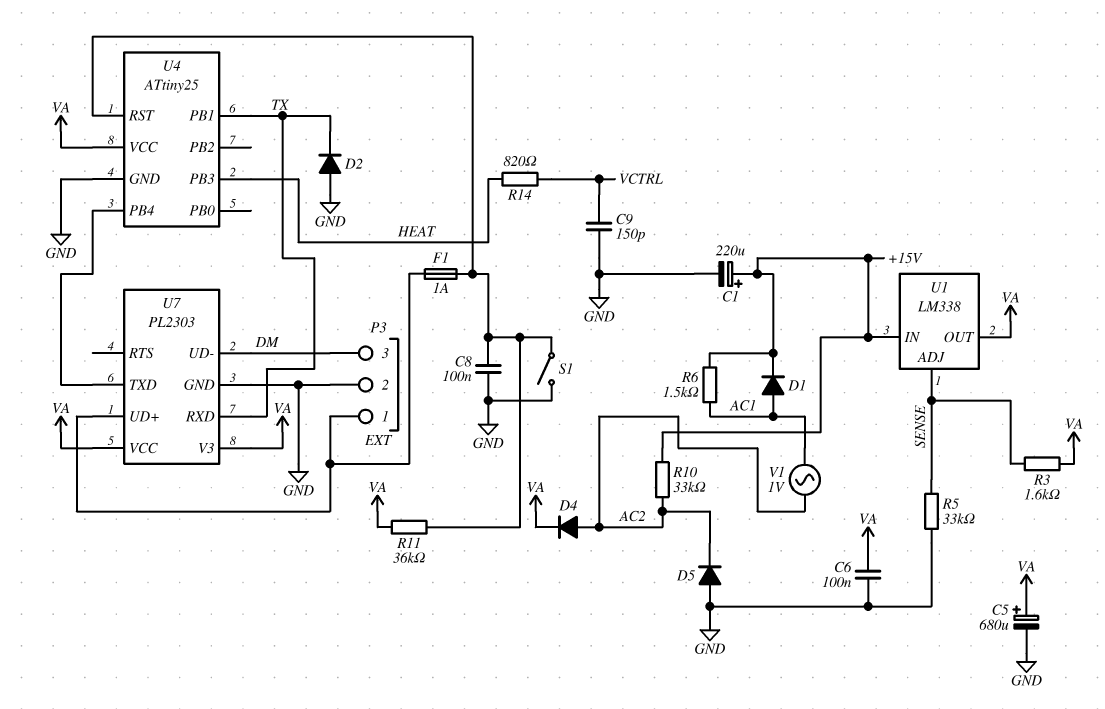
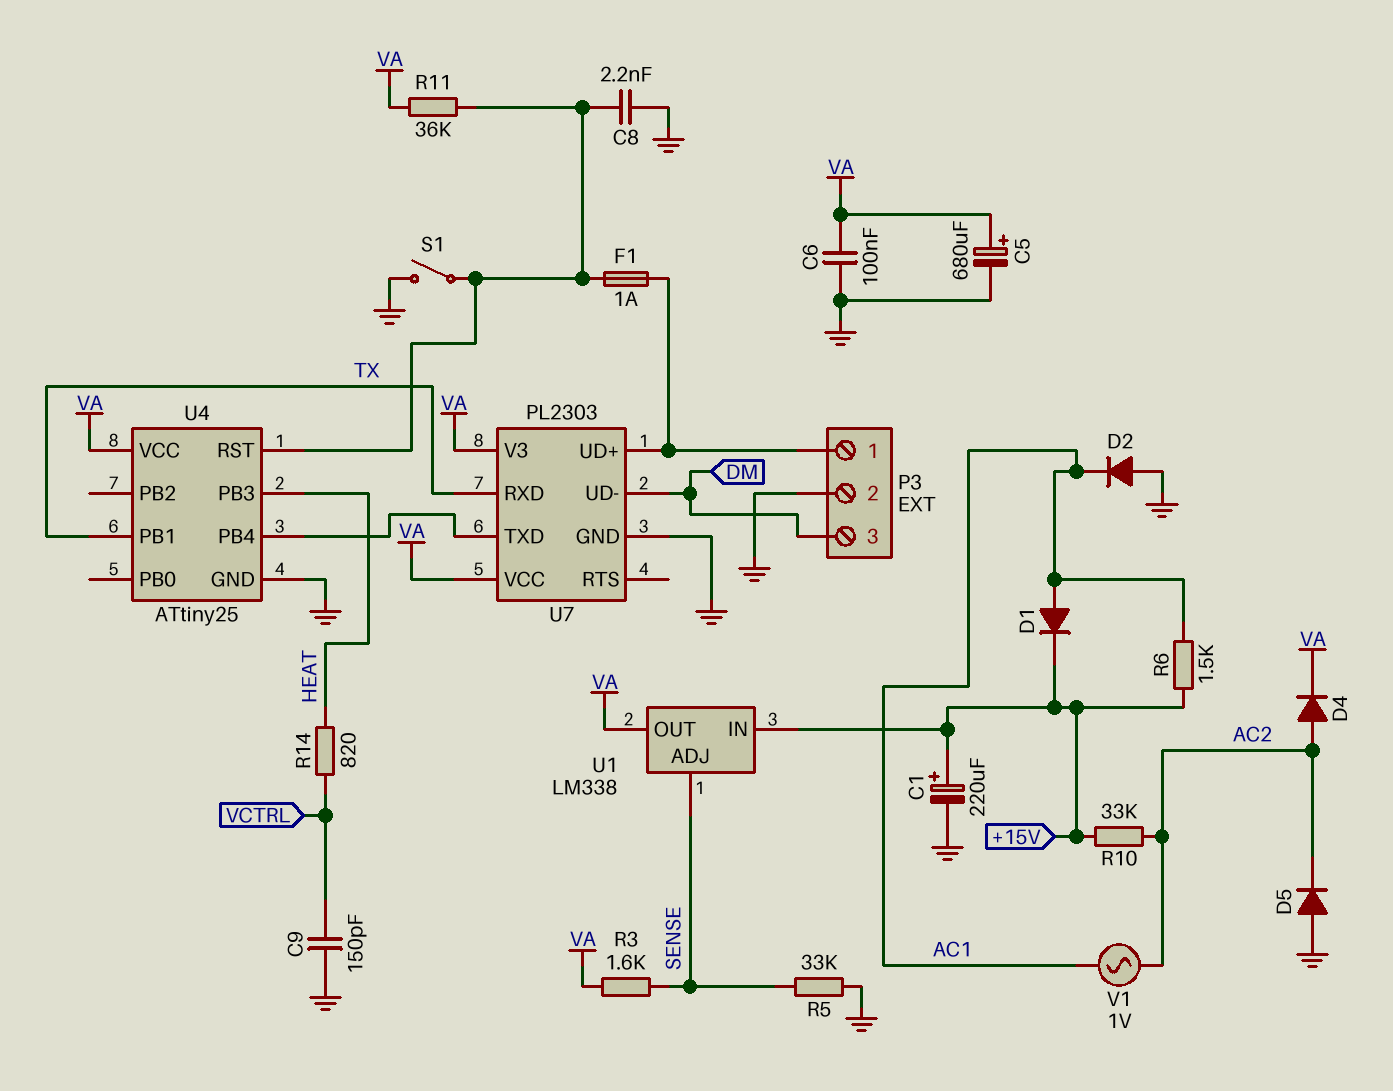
C8: 100nF (GND, U4/RST) -> 2.2nF (GND, U4/RST)
D2: diode (A GND, K TX) -> diode (A GND, K AC1)

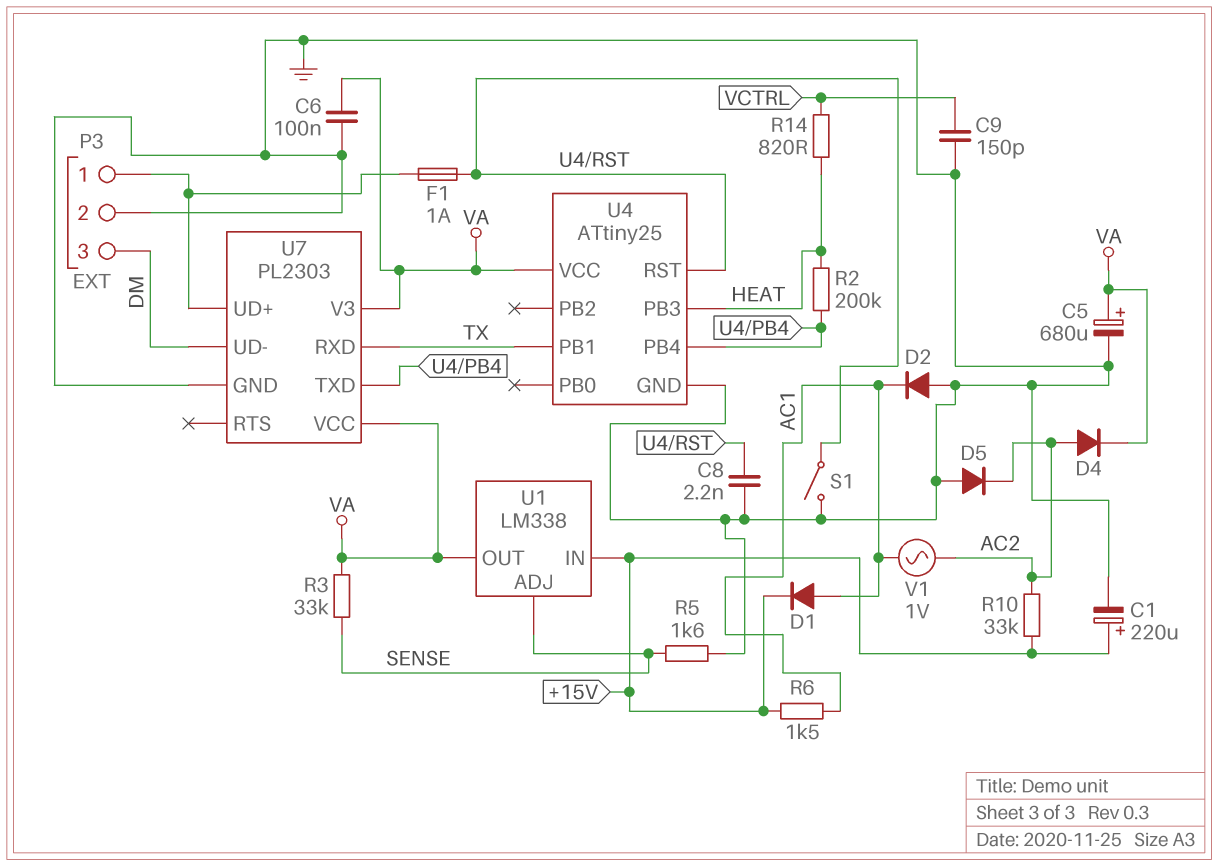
R2: none -> 200k (HEAT, U4/PB4)
R3: 1.6k (SENSE, VA) -> 33k (SENSE, VA)
R5: 33k (GND, SENSE) -> 1.6k (GND, SENSE)
R11: 36k (U4/RST, VA) -> none

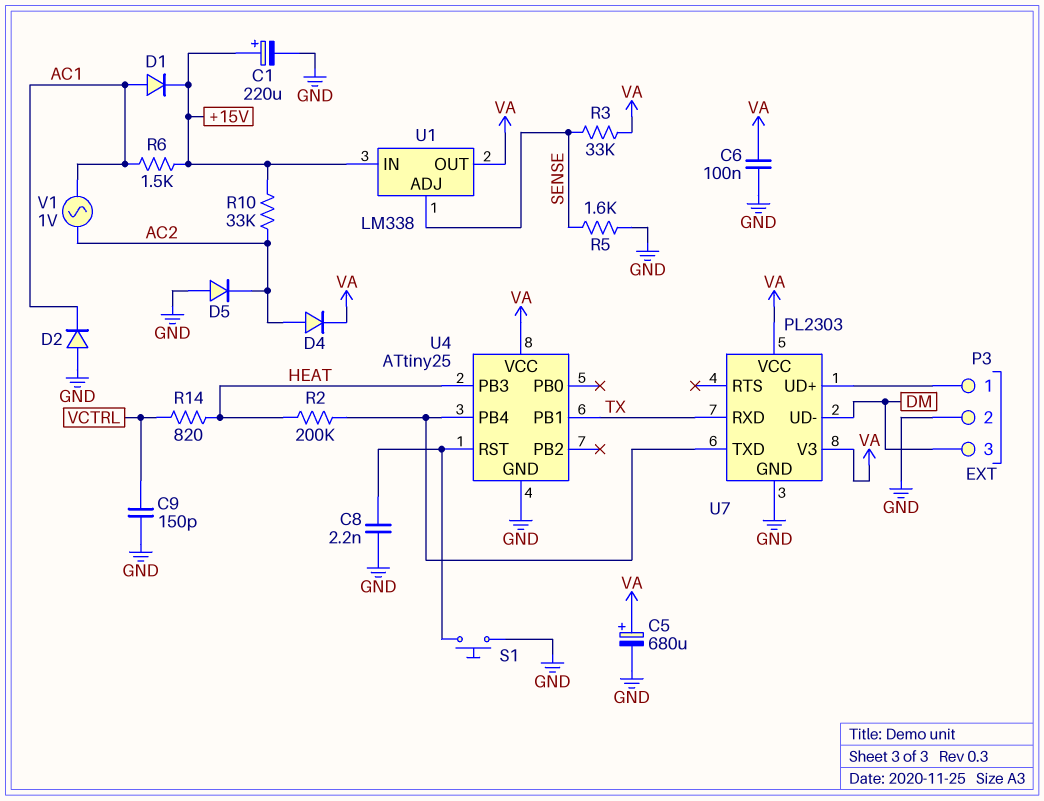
F1: 1A (P3/1, U4/RST) -> none
S1: switch (GND, U4/RST) -> button (GND, U4/RST)

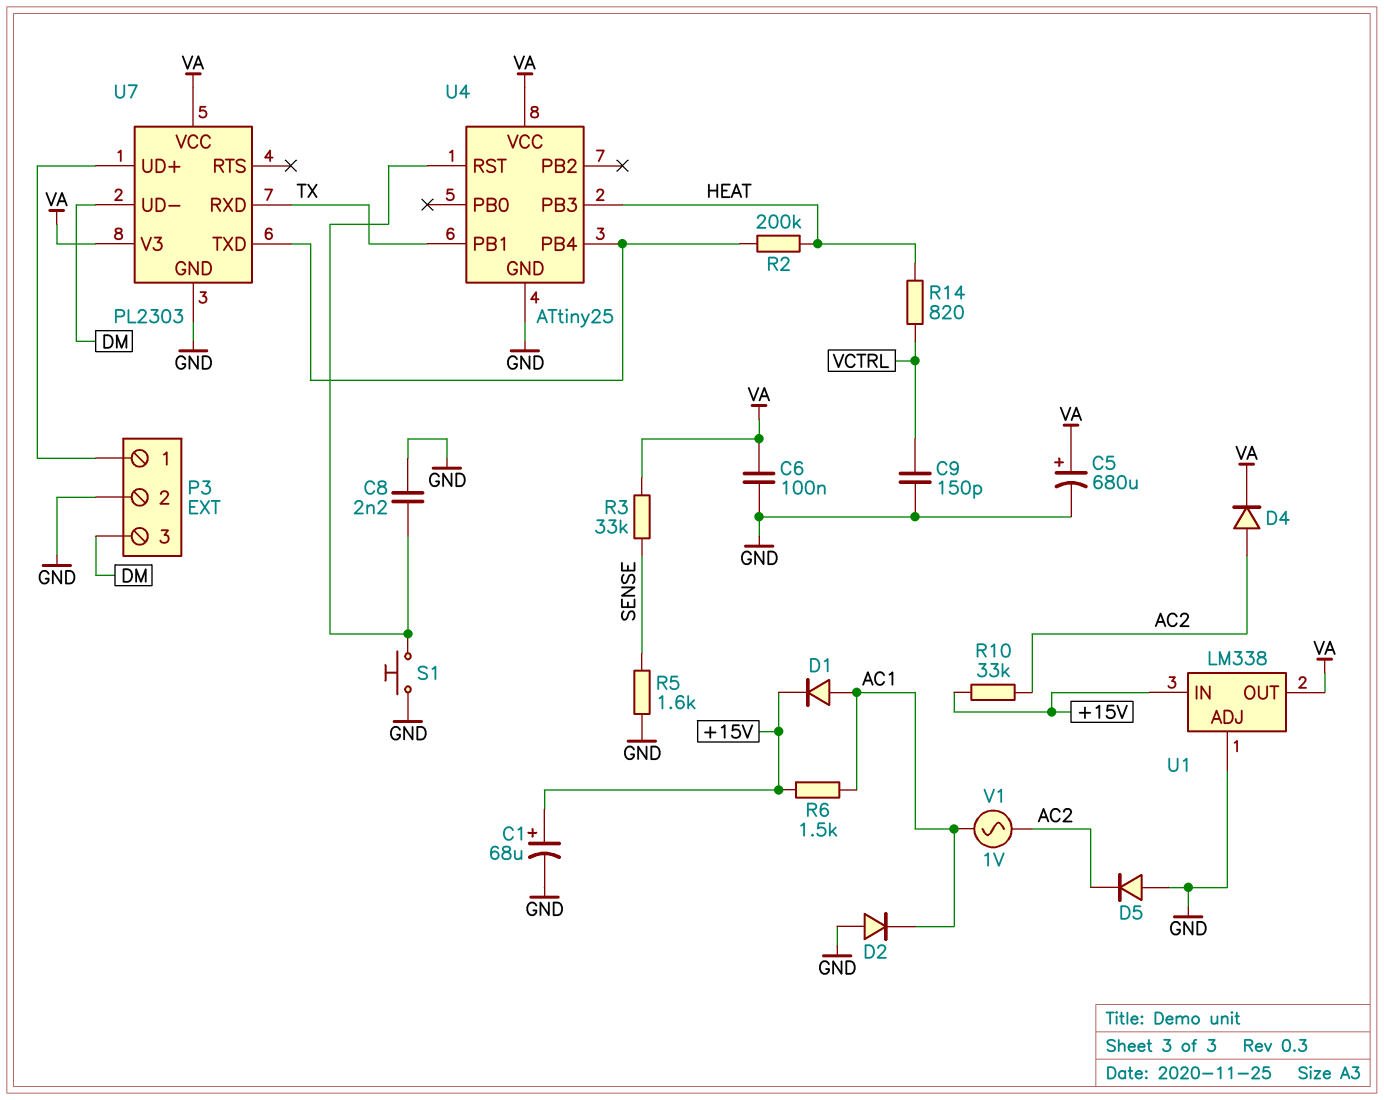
C1: 220uF (plus +15V, minus GND) -> 68uF (plus +15V, minus GND)
U1 pin ADJ: SENSE -> GND

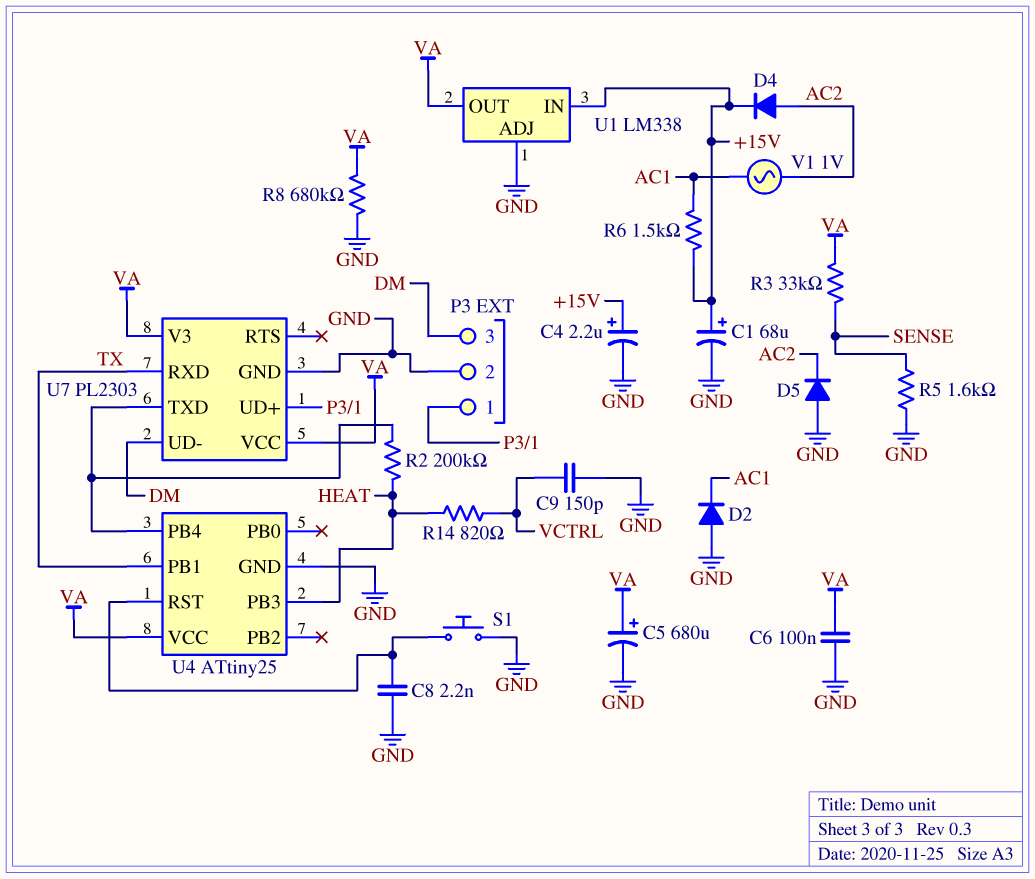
C4: none -> 2.2uF (plus +15V, minus GND)
D1: diode (A AC1, K +15V) -> none
D4: diode (A AC2, K VA) -> diode (A AC2, K +15V)
R8: none -> 680k (GND, VA)
R10: 33k (+15V, AC2) -> none

